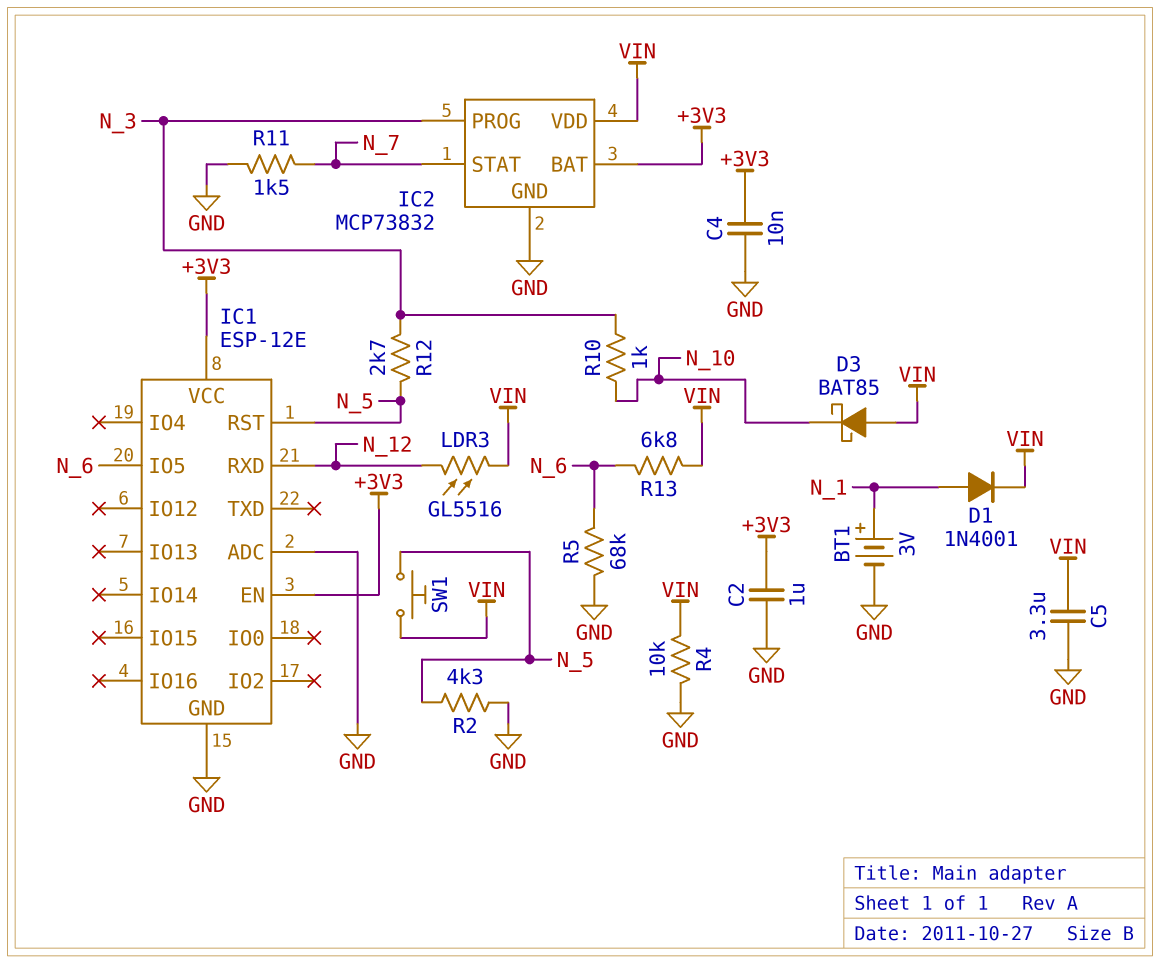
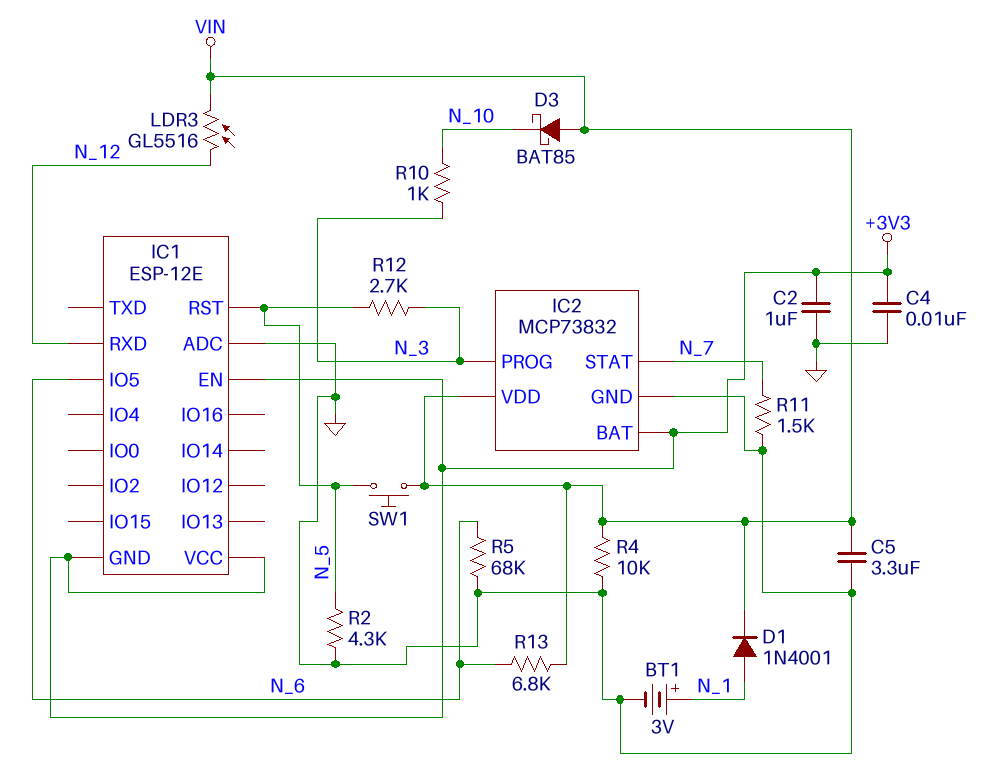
IC1 pin GND: GND -> +3V3

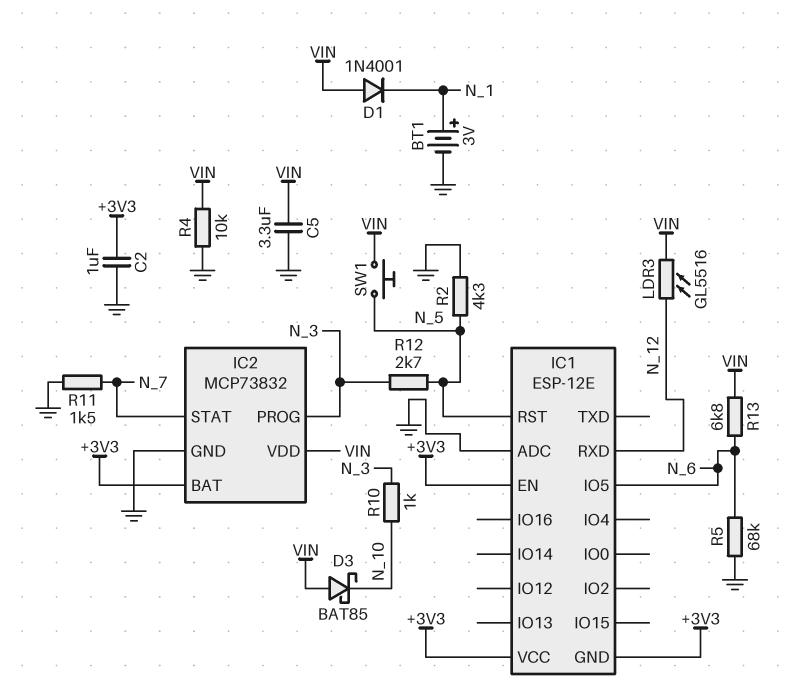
C4: 10nF (+3V3, GND) -> none
D1: diode 1N4001 (A N_1, K VIN) -> diode 1N4001 (A VIN, K N_1)

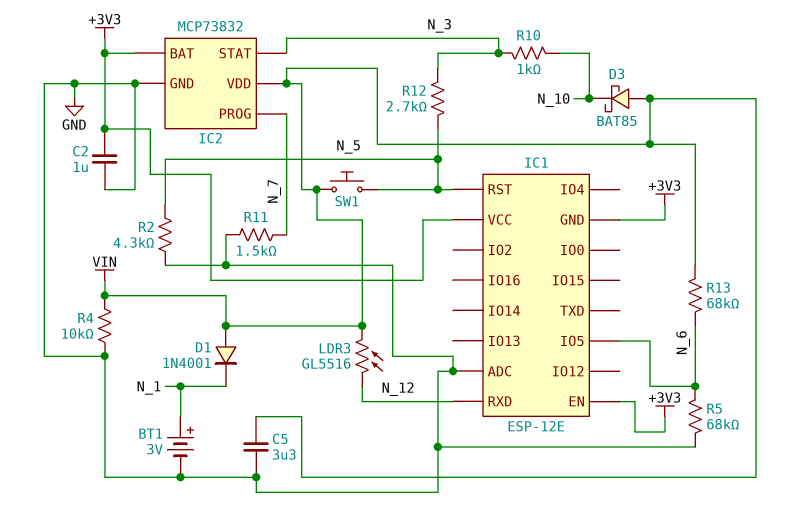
IC2 pin PROG: N_3 -> N_7
IC2 pin STAT: N_7 -> N_3
R13: 6.8k (N_6, VIN) -> 68k (N_6, VIN)

